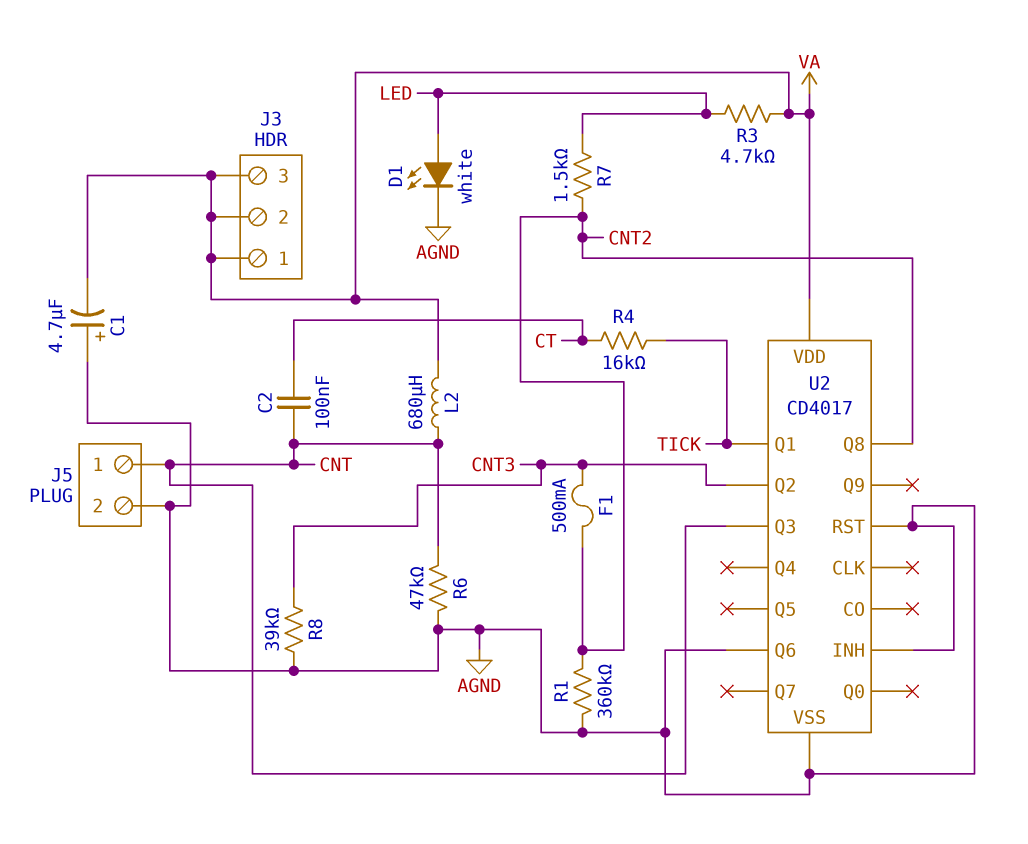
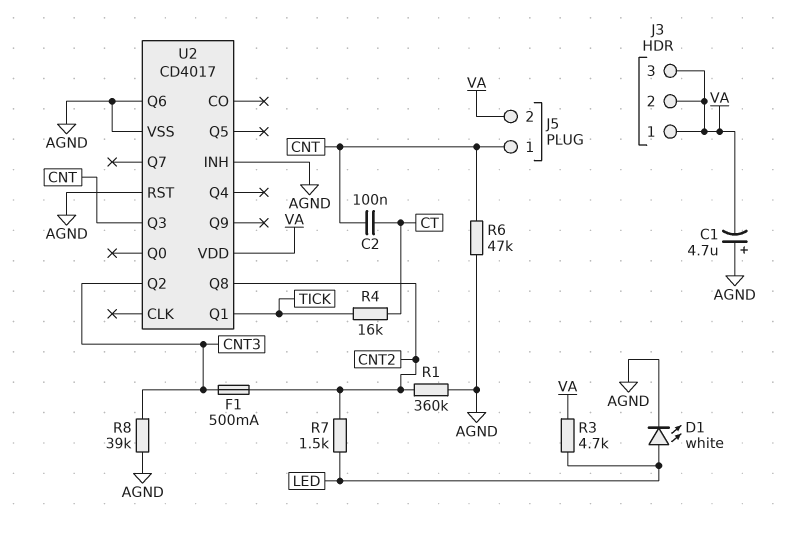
J5 pin 2: AGND -> VA
L2: 680uH (CNT, VA) -> none

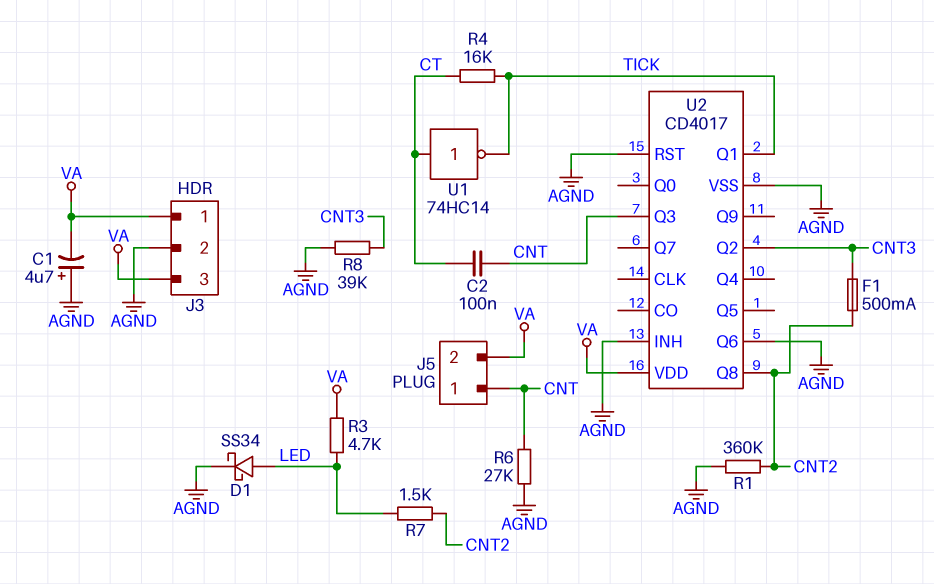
D1: LED white (A LED, K AGND) -> schottky SS34 (A LED, K AGND)
J3 pin 2: VA -> AGND
R6: 47k (AGND, CNT) -> 27k (AGND, CNT)
U1: none -> NOT 74HC14 (in CT, out TICK)

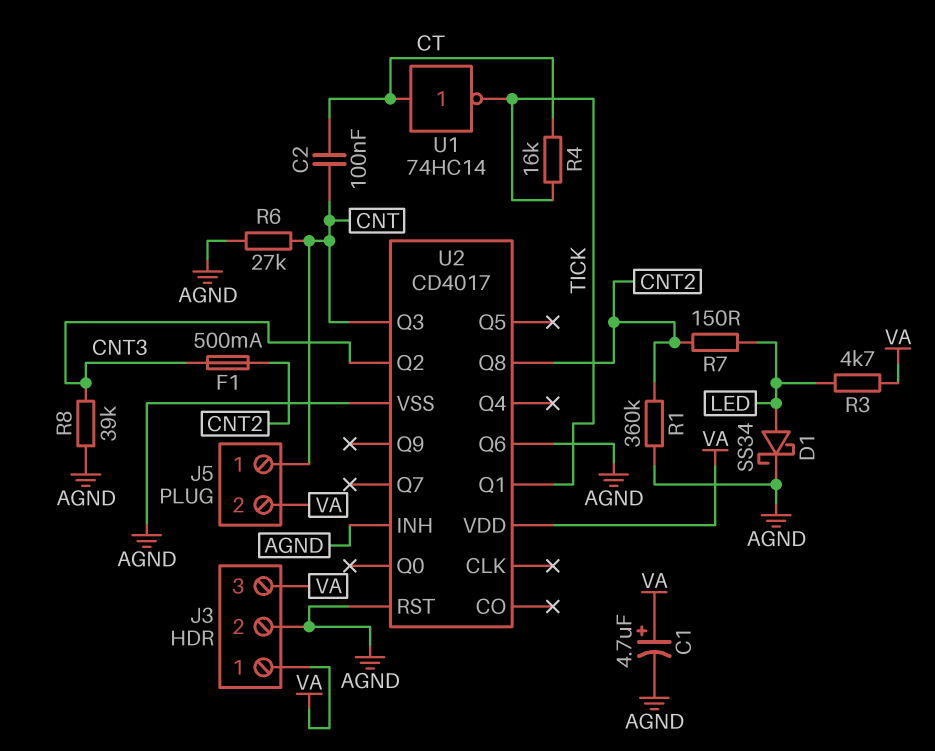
C1: 4.7uF (plus AGND, minus VA) -> 4.7uF (plus VA, minus AGND)
R7: 1.5k (CNT2, LED) -> 150 (CNT2, LED)

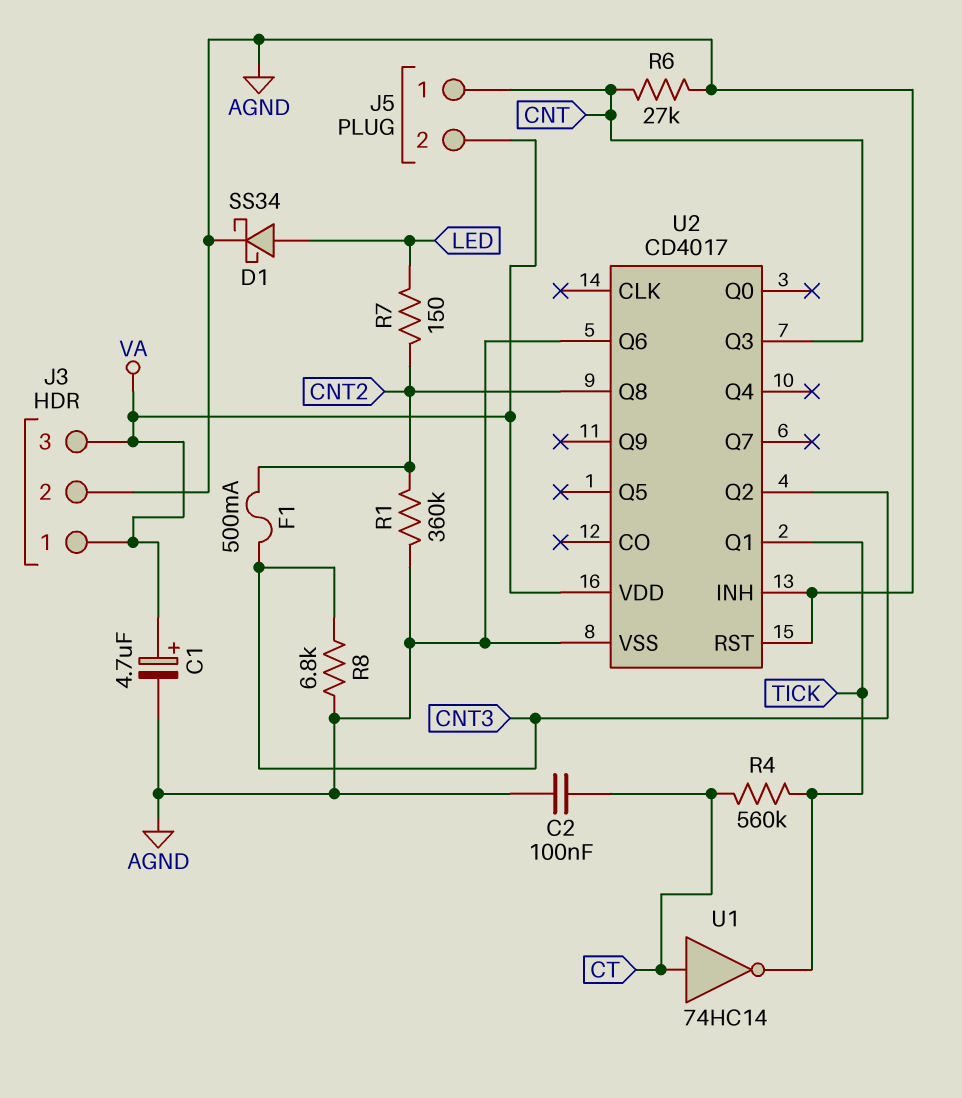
C2: 100nF (CNT, CT) -> 100nF (AGND, CT)
R3: 4.7k (LED, VA) -> none
R4: 16k (CT, TICK) -> 560k (CT, TICK)
R8: 39k (AGND, CNT3) -> 6.8k (AGND, CNT3)

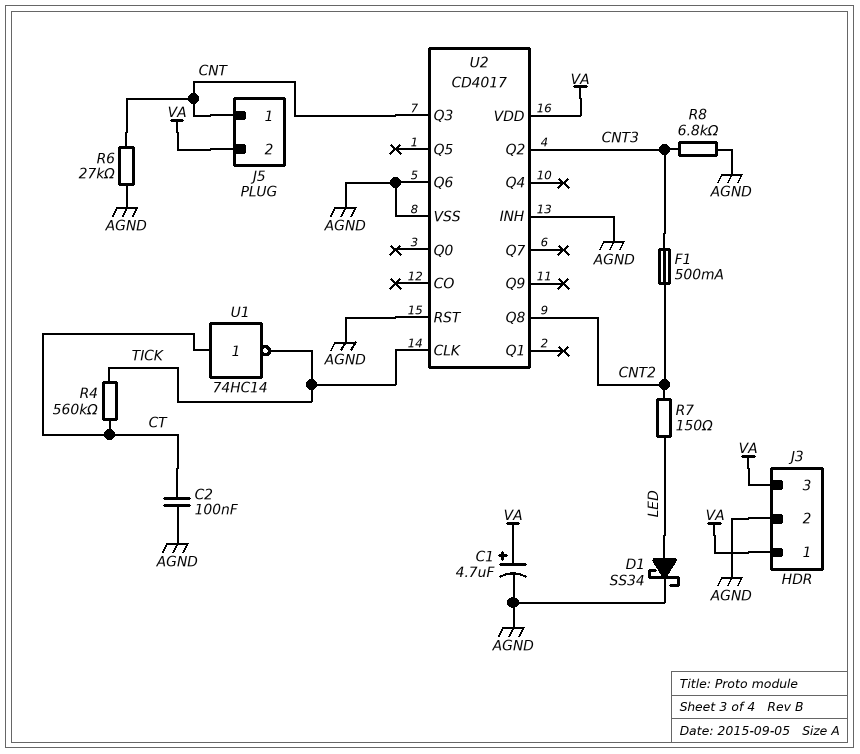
R1: 360k (AGND, CNT2) -> none
U2 pin CLK: none -> TICK
U2 pin Q1: TICK -> none

